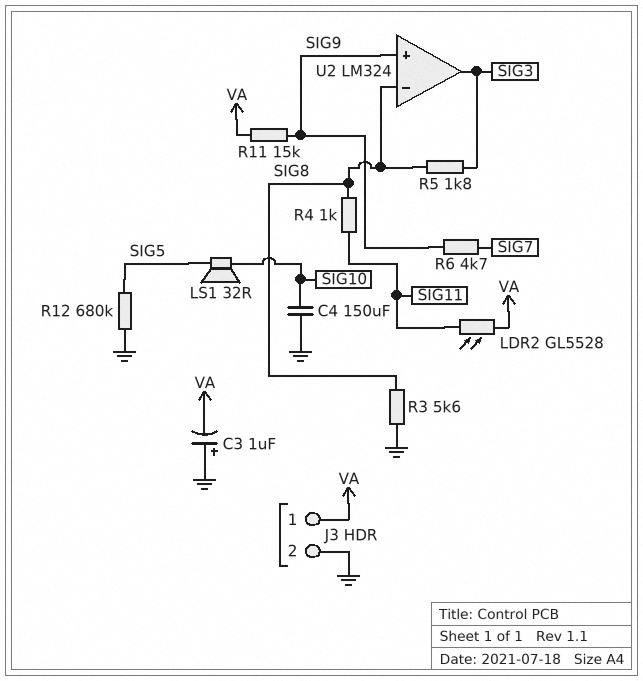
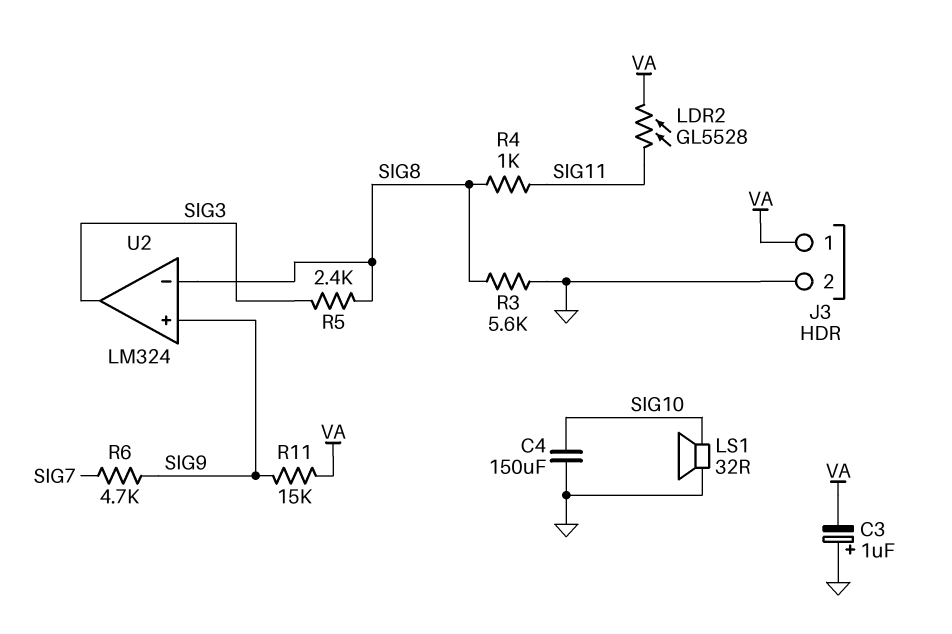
LS1: speaker 32R (SIG5, SIG10) -> speaker 32R (GND, SIG10)
R5: 1.8k (SIG3, SIG8) -> 2.4k (SIG3, SIG8)
R12: 680k (GND, SIG5) -> none

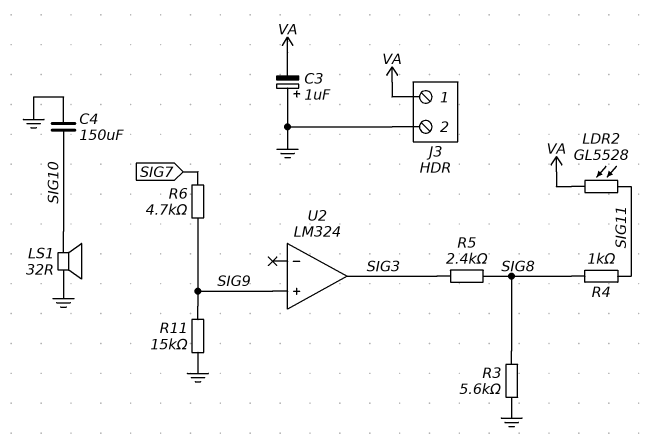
R11: 15k (SIG9, VA) -> 15k (GND, SIG9)
U2 pin in-: SIG8 -> none

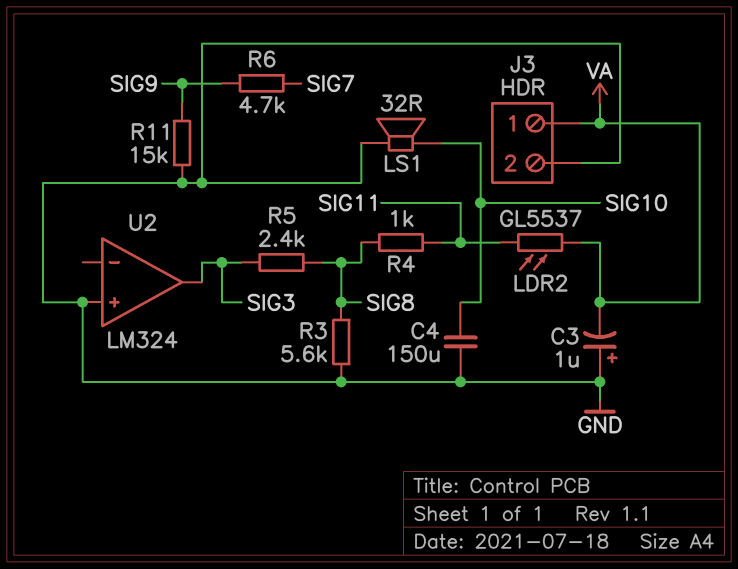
LDR2: GL5528 (SIG11, VA) -> GL5537 (SIG11, VA)
U2 pin in+: SIG9 -> GND

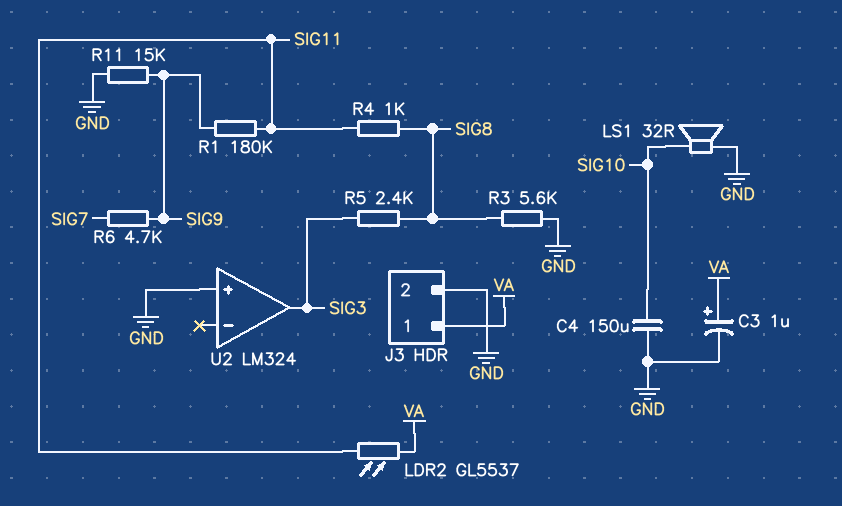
C3: 1uF (plus GND, minus VA) -> 1uF (plus VA, minus GND)
R1: none -> 180k (SIG9, SIG11)

